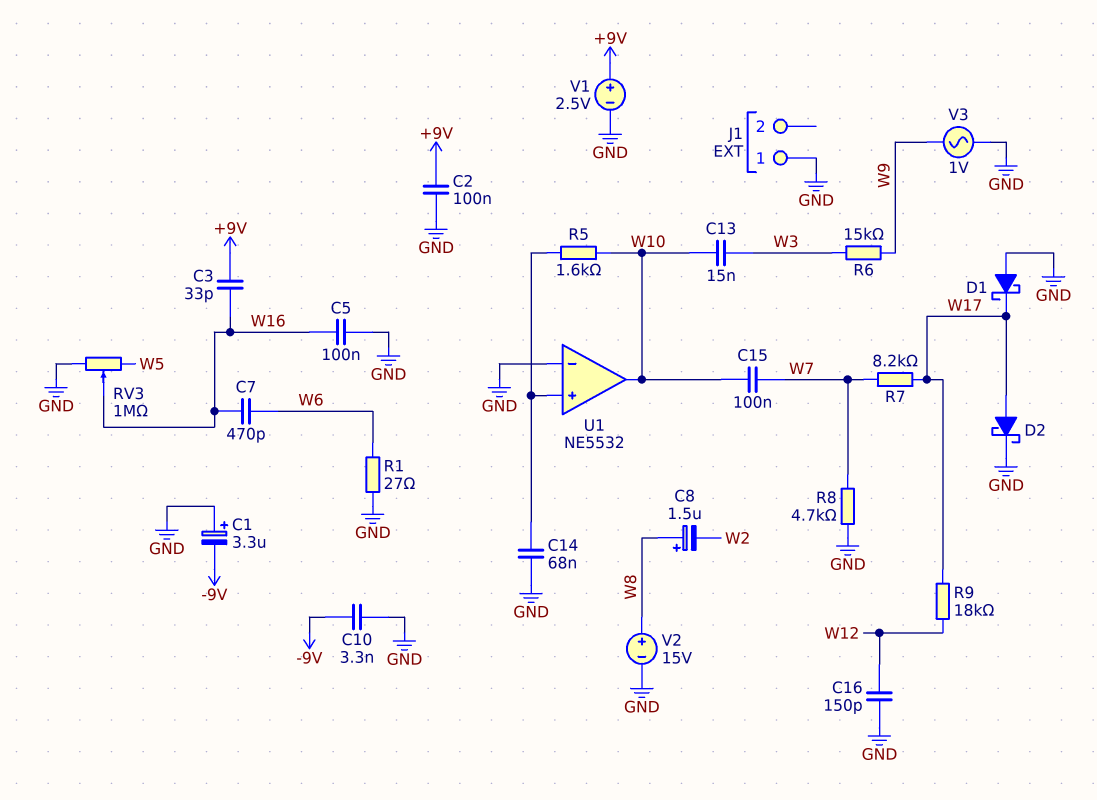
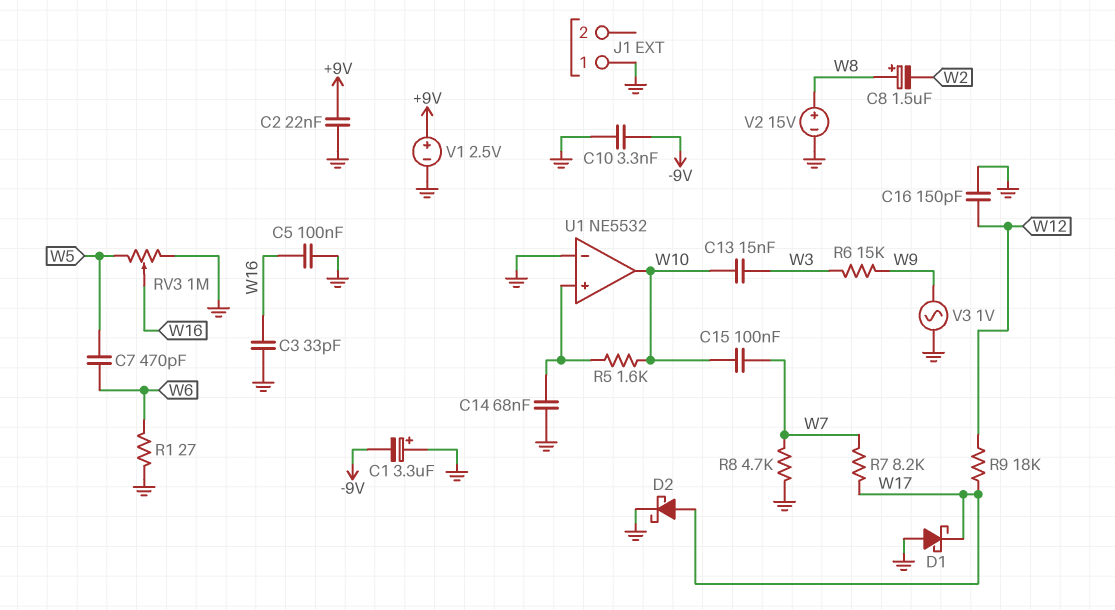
C2: 100nF (+9V, GND) -> 22nF (+9V, GND)
C3: 33pF (+9V, W16) -> 33pF (GND, W16)
C7: 470pF (W6, W16) -> 470pF (W5, W6)

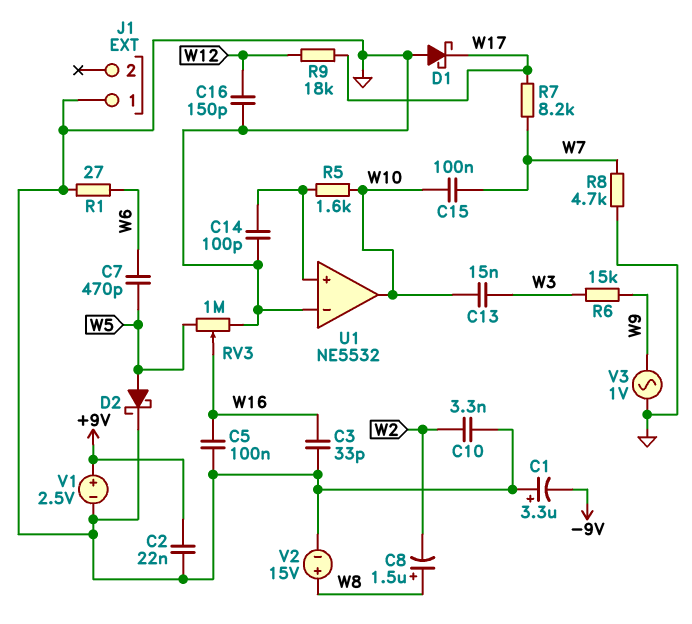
C10: 3.3nF (-9V, GND) -> 3.3nF (GND, W2)
C14: 68nF (GND, U1/in+) -> 100pF (GND, U1/in+)
D2: schottky (A W17, K GND) -> schottky (A W5, K GND)

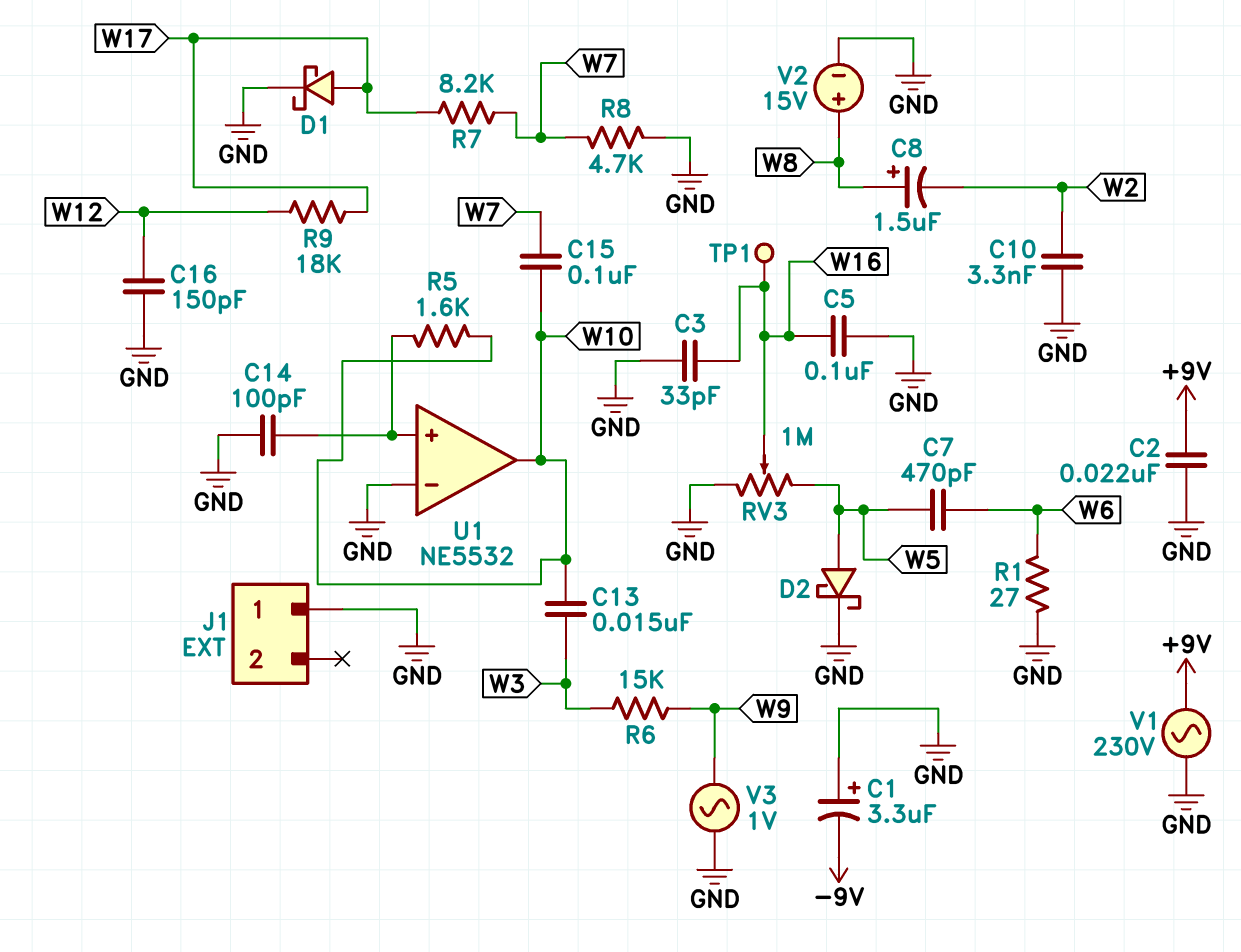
D1: schottky (A GND, K W17) -> schottky (A W17, K GND)
TP1: none -> test point (W16)
V1: 2.5V (plus +9V, minus GND) -> AC 230V (+9V, GND)

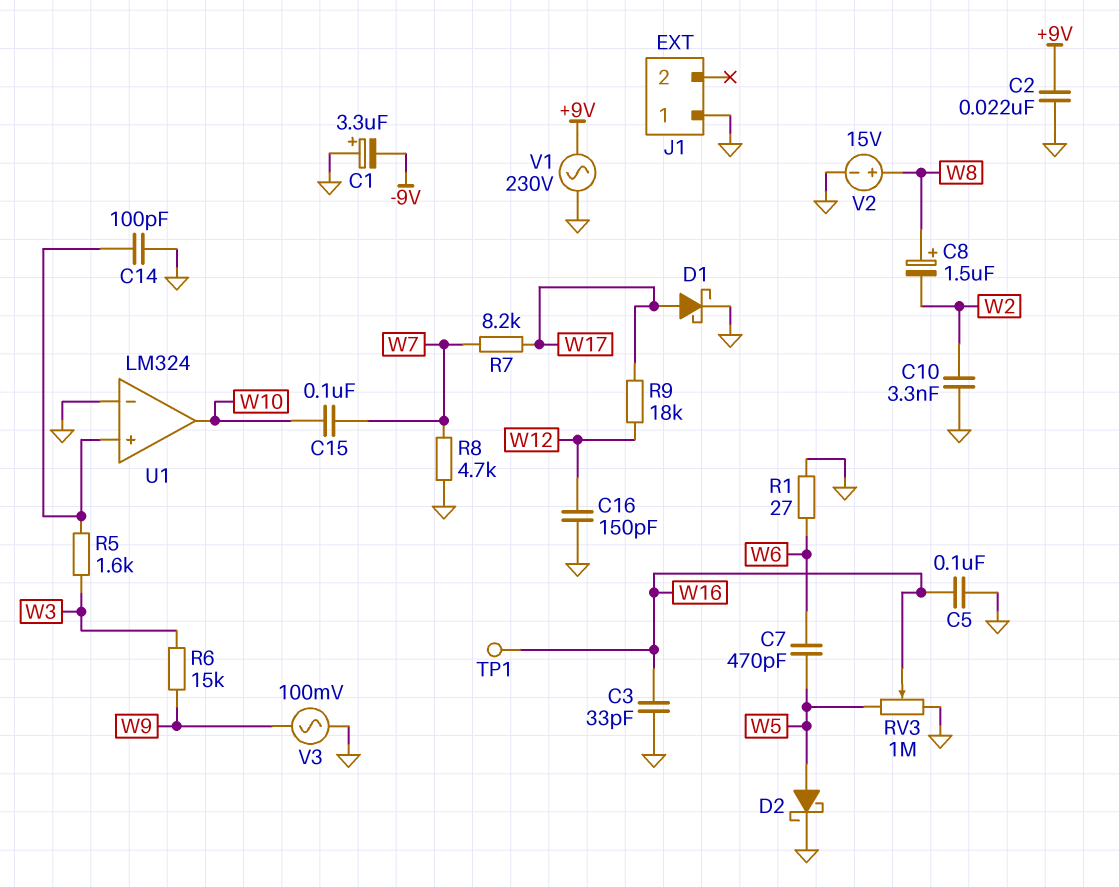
C13: 15nF (W3, W10) -> none
R5: 1.6k (U1/in+, W10) -> 1.6k (U1/in+, W3)
U1: NE5532 -> LM324
V3: AC 1V (GND, W9) -> AC 100mV (GND, W9)

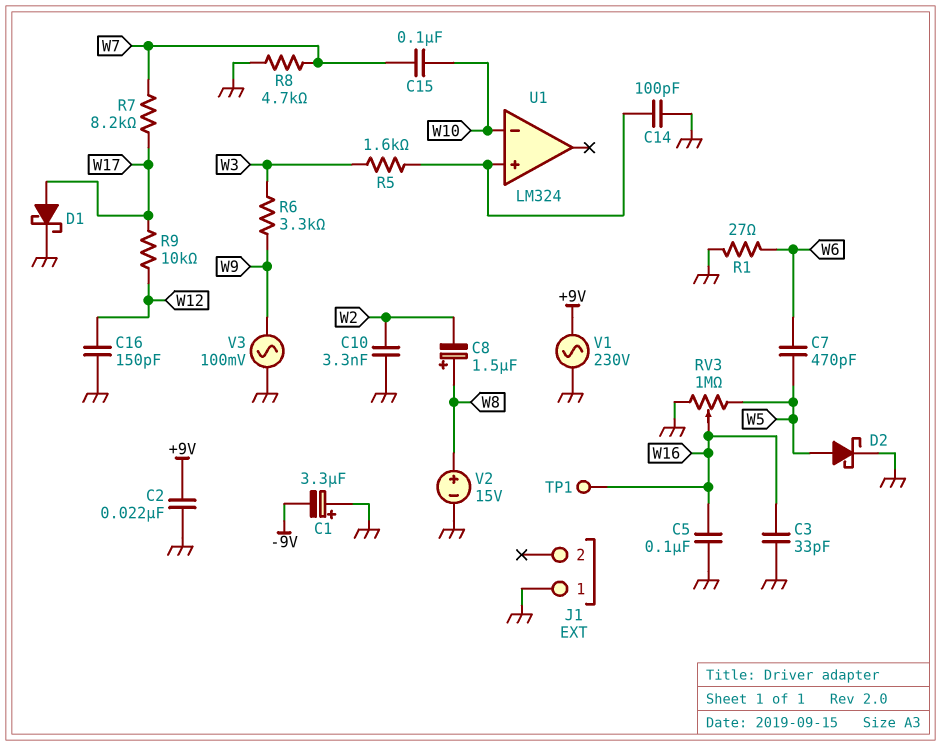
R6: 15k (W3, W9) -> 3.3k (W3, W9)
R9: 18k (W12, W17) -> 10k (W12, W17)
U1 pin in-: GND -> W10
U1 pin out: W10 -> none

